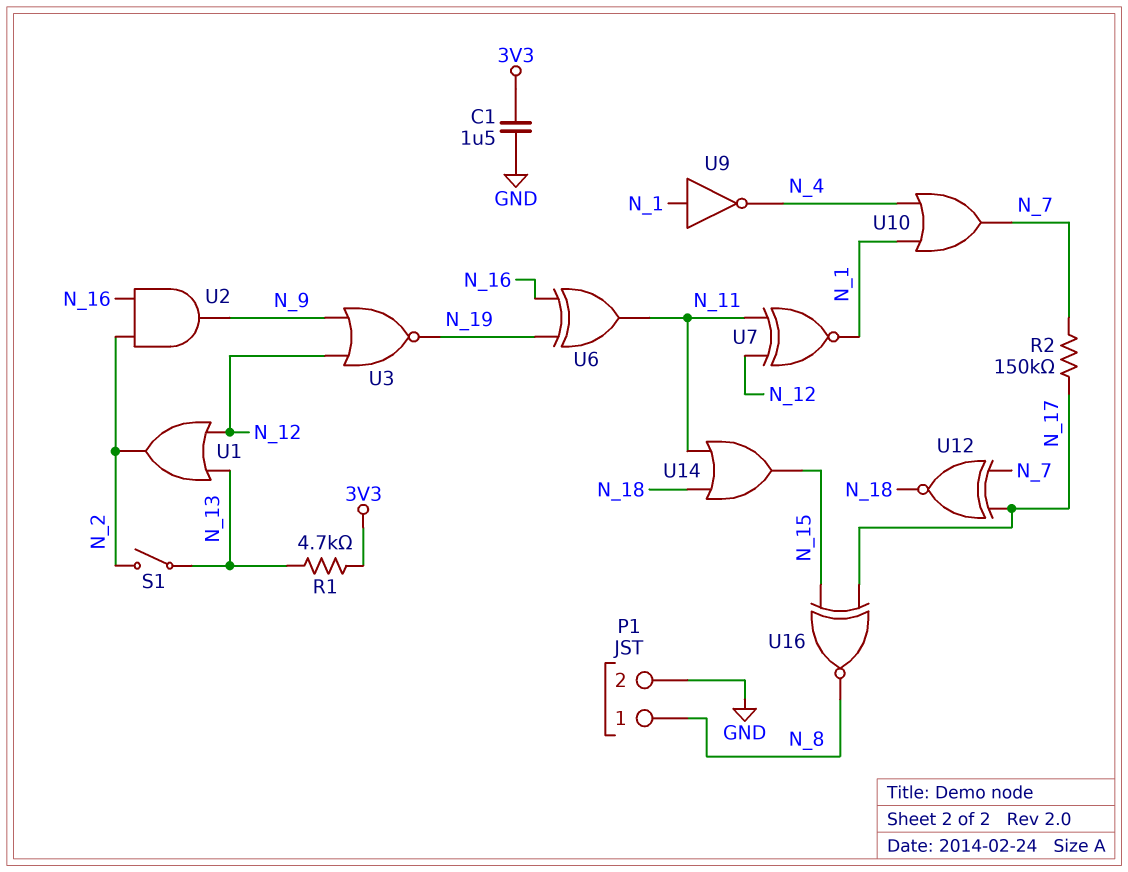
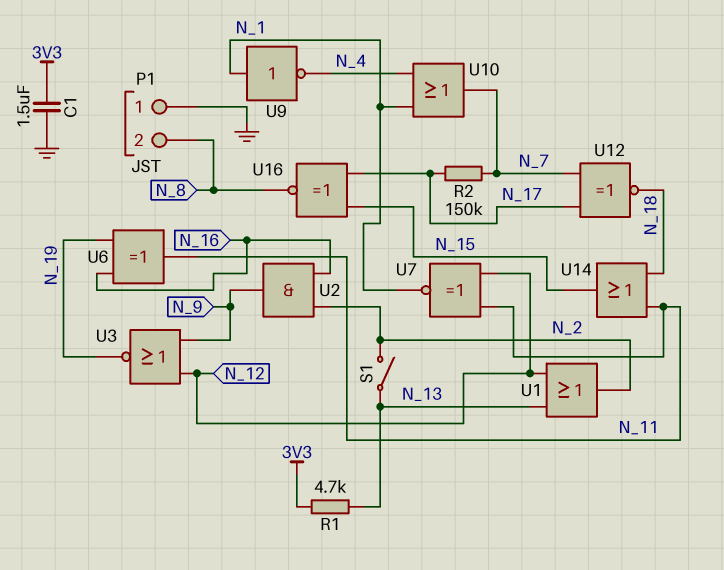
P1 pin 1: N_8 -> GND
P1 pin 2: GND -> N_8

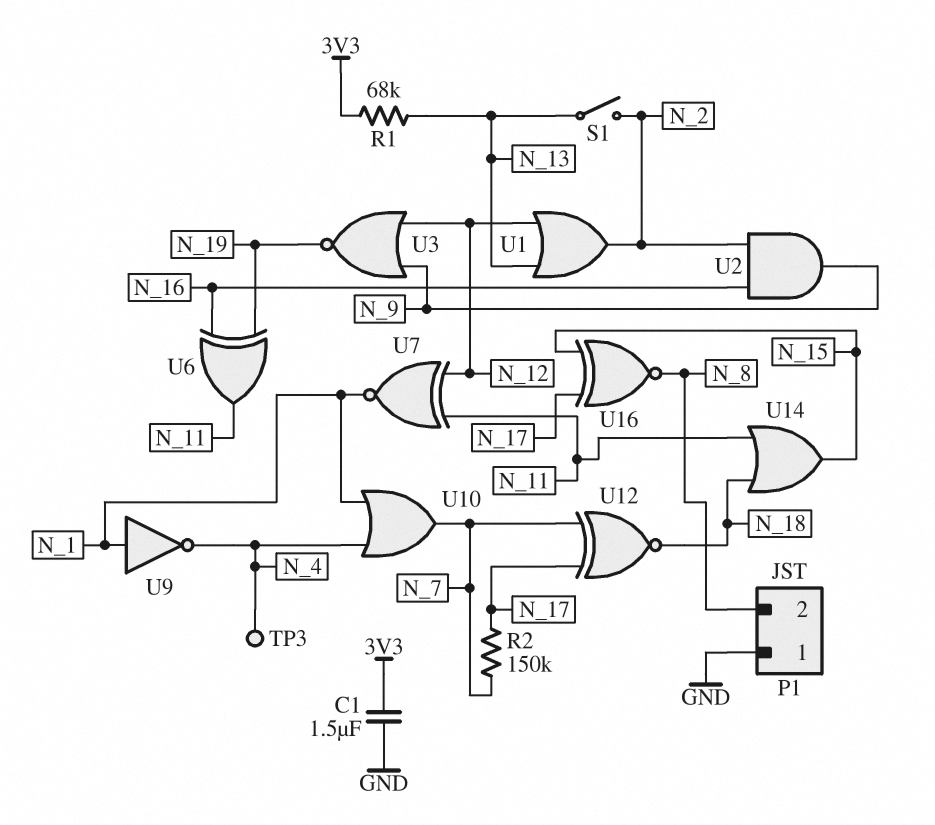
R1: 4.7k (3V3, N_13) -> 68k (3V3, N_13)
TP3: none -> test point (N_4)

